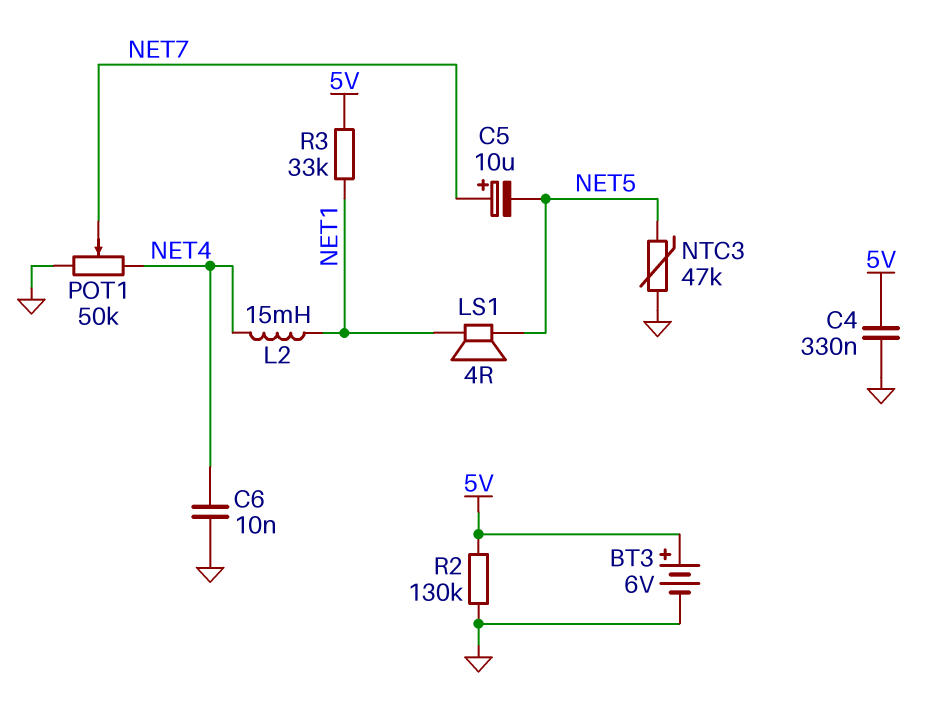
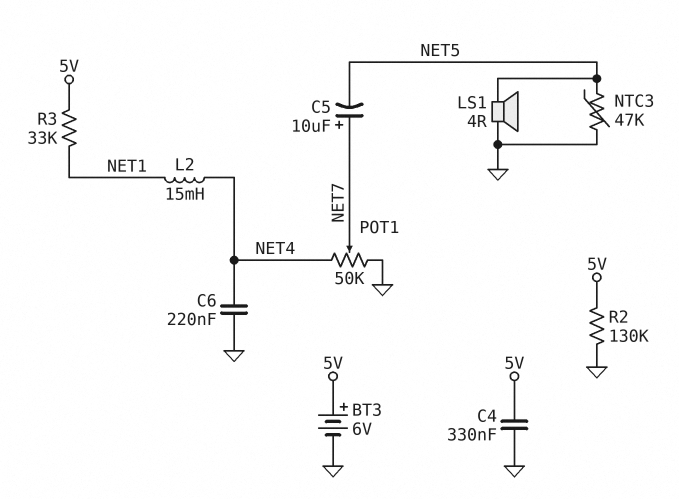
C6: 10nF (GND, NET4) -> 220nF (GND, NET4)
LS1: speaker 4R (NET1, NET5) -> speaker 4R (GND, NET5)

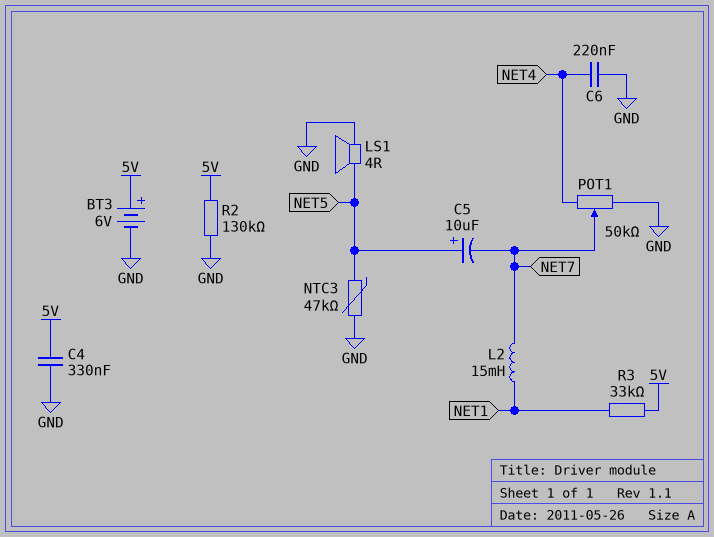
C5: 10uF (plus NET7, minus NET5) -> 10uF (plus NET5, minus NET7)
L2: 15mH (NET1, NET4) -> 15mH (NET1, NET7)

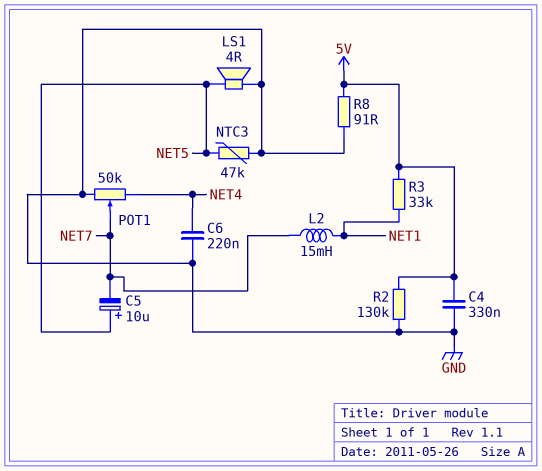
BT3: 6V (plus 5V, minus GND) -> none
R8: none -> 91 (5V, GND)

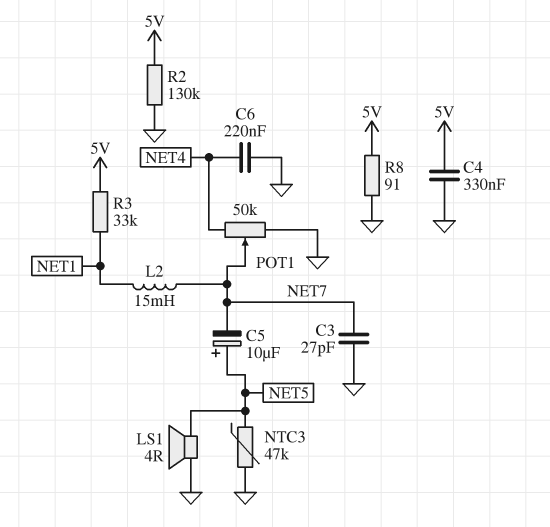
C3: none -> 27pF (GND, NET7)

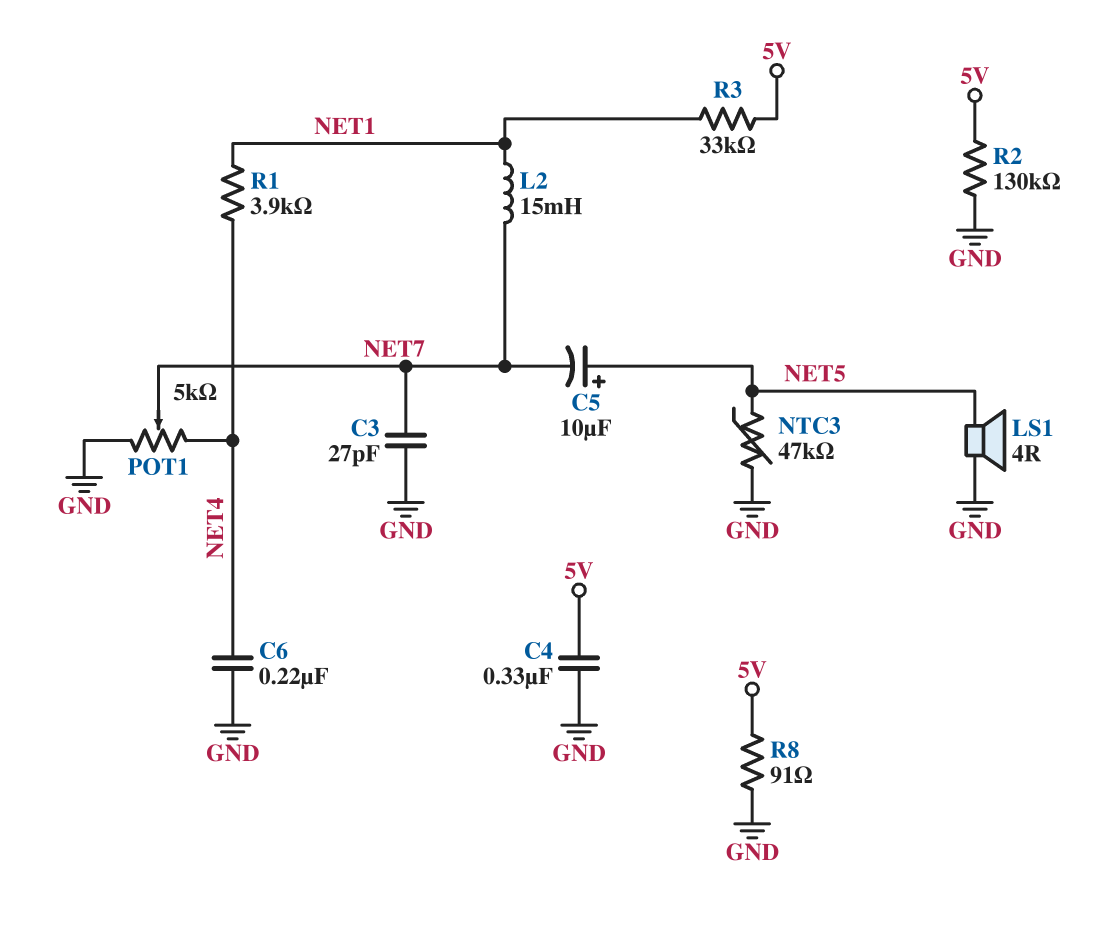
POT1: 50k (GND, NET4, wiper NET7) -> 5k (GND, NET4, wiper NET7)
R1: none -> 3.9k (NET1, NET4)

